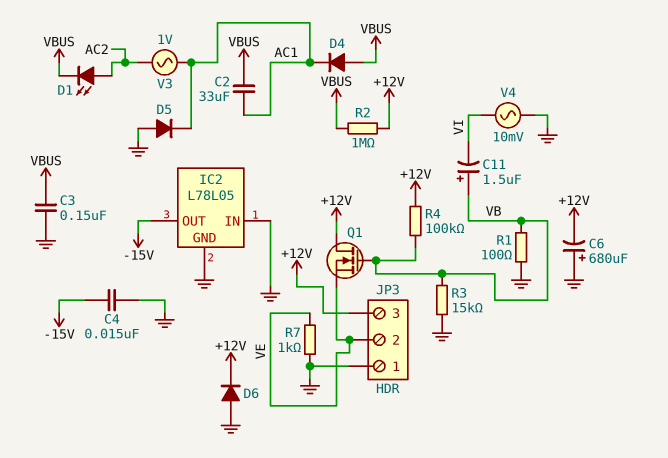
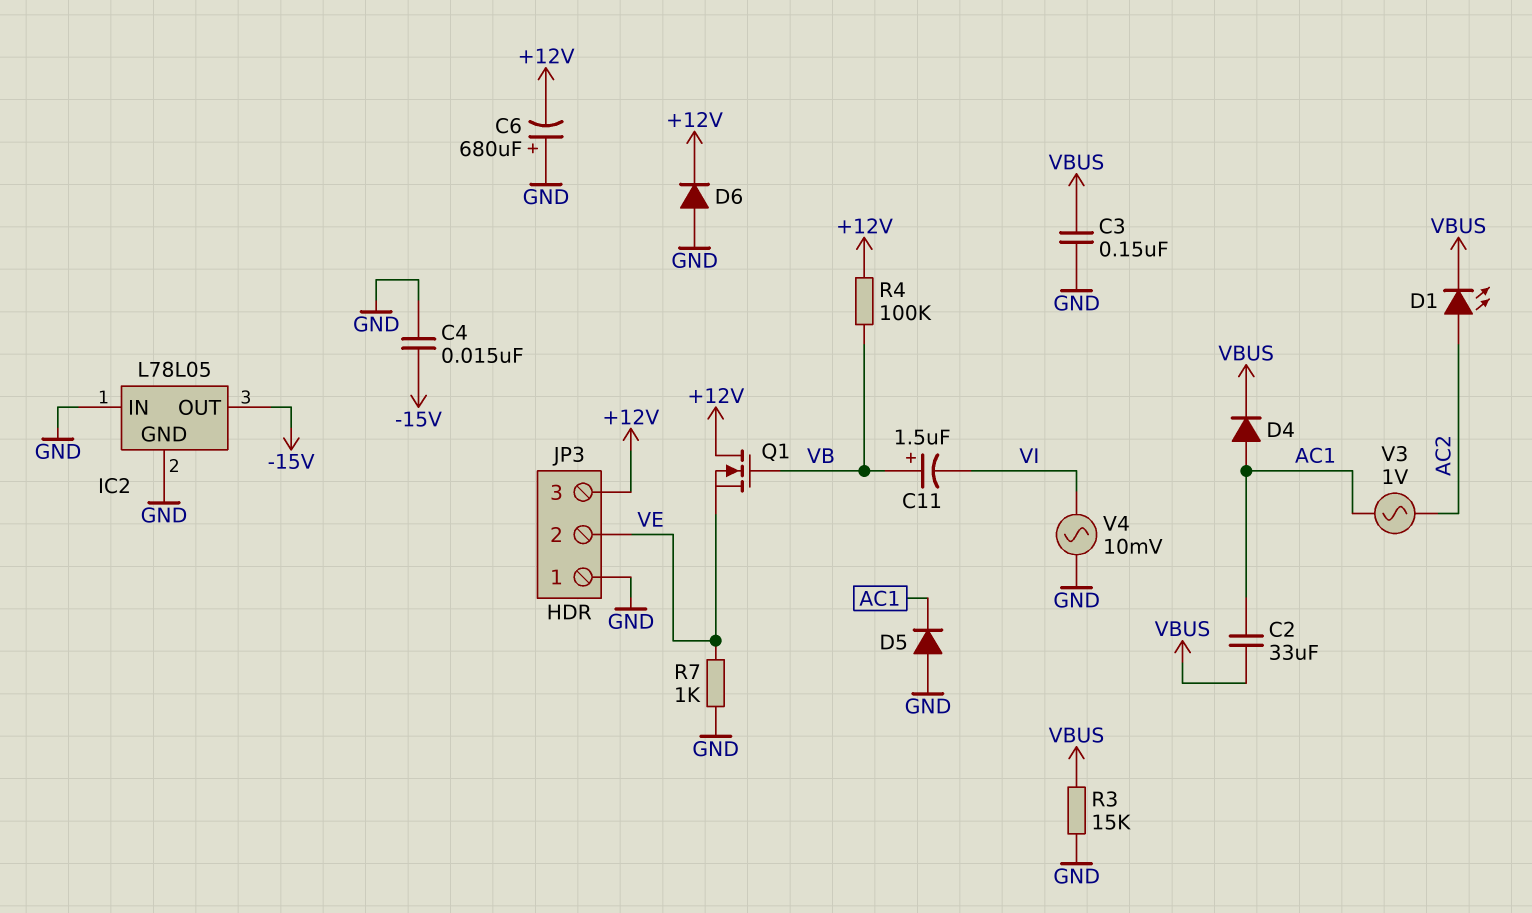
D4: diode (A VBUS, K AC1) -> diode (A AC1, K VBUS)
R1: 100 (GND, VB) -> none
R2: 1M (+12V, VBUS) -> none
R3: 15k (GND, VB) -> 15k (GND, VBUS)

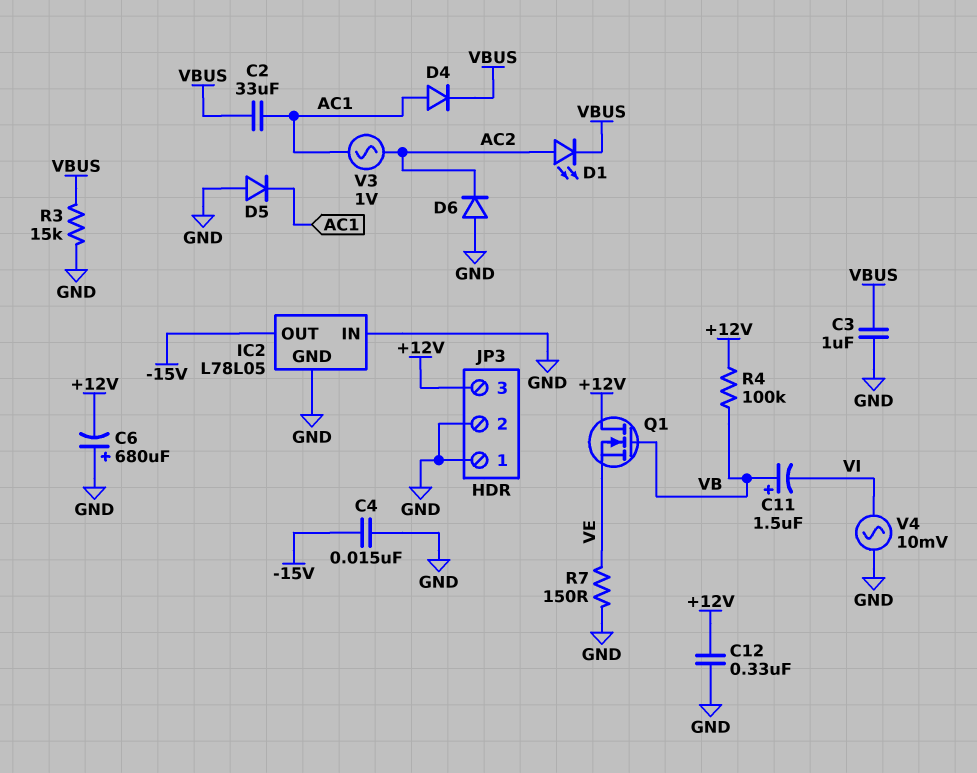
C3: 150nF (GND, VBUS) -> 1uF (GND, VBUS)
C12: none -> 330nF (+12V, GND)
D6: diode (A GND, K +12V) -> diode (A GND, K AC2)
JP3 pin 2: VE -> GND
R7: 1k (GND, VE) -> 150 (GND, VE)

